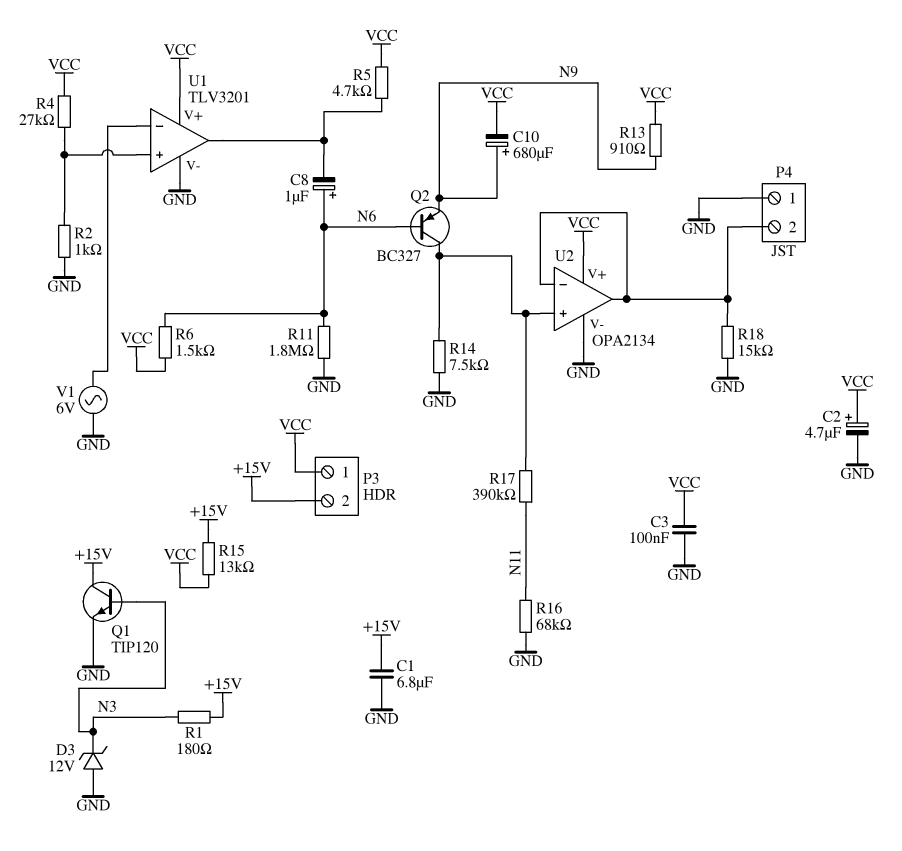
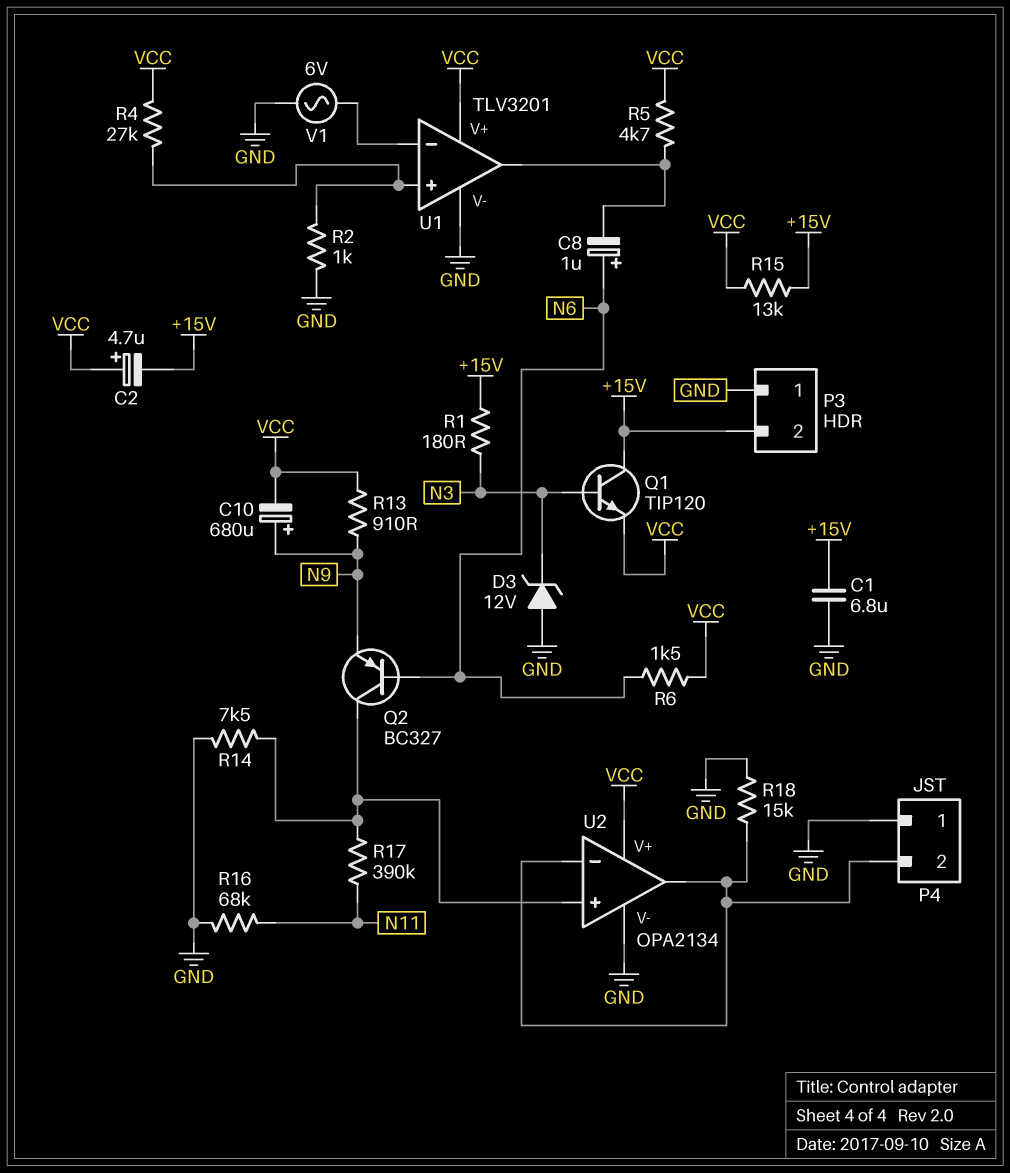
C2: 4.7uF (plus VCC, minus GND) -> 4.7uF (plus VCC, minus +15V)
C3: 100nF (GND, VCC) -> none
P3 pin 1: VCC -> GND
Q1: NPN TIP120 (B N3, C +15V, E GND) -> NPN TIP120 (B N3, C +15V, E VCC)
R11: 1.8M (GND, N6) -> none

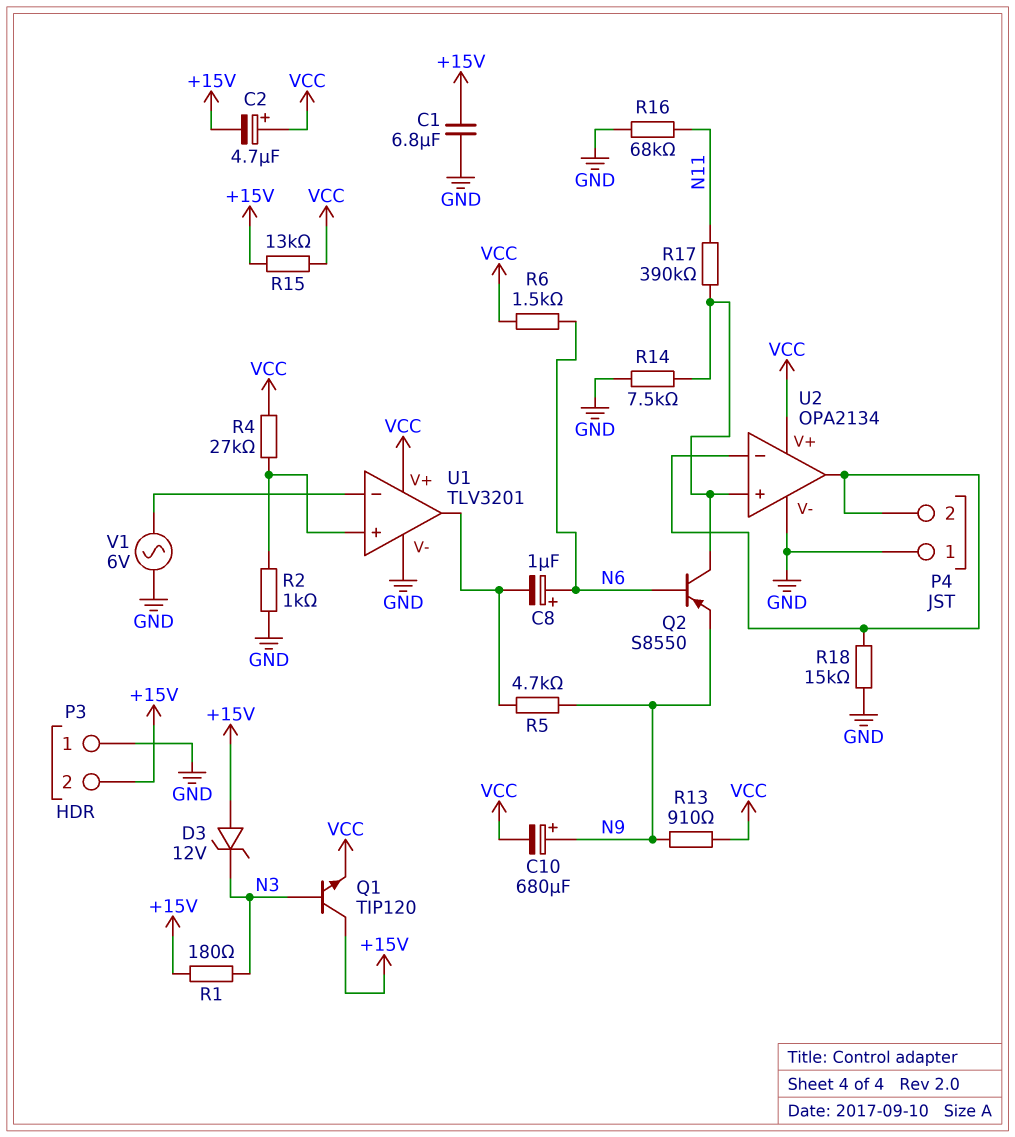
D3: zener 12V (A GND, K N3) -> zener 12V (A +15V, K N3)
Q2: PNP BC327 (B N6, C U2/in+, E N9) -> PNP S8550 (B N6, C U2/in+, E N9)
R5: 4.7k (U1/out, VCC) -> 4.7k (N9, U1/out)

